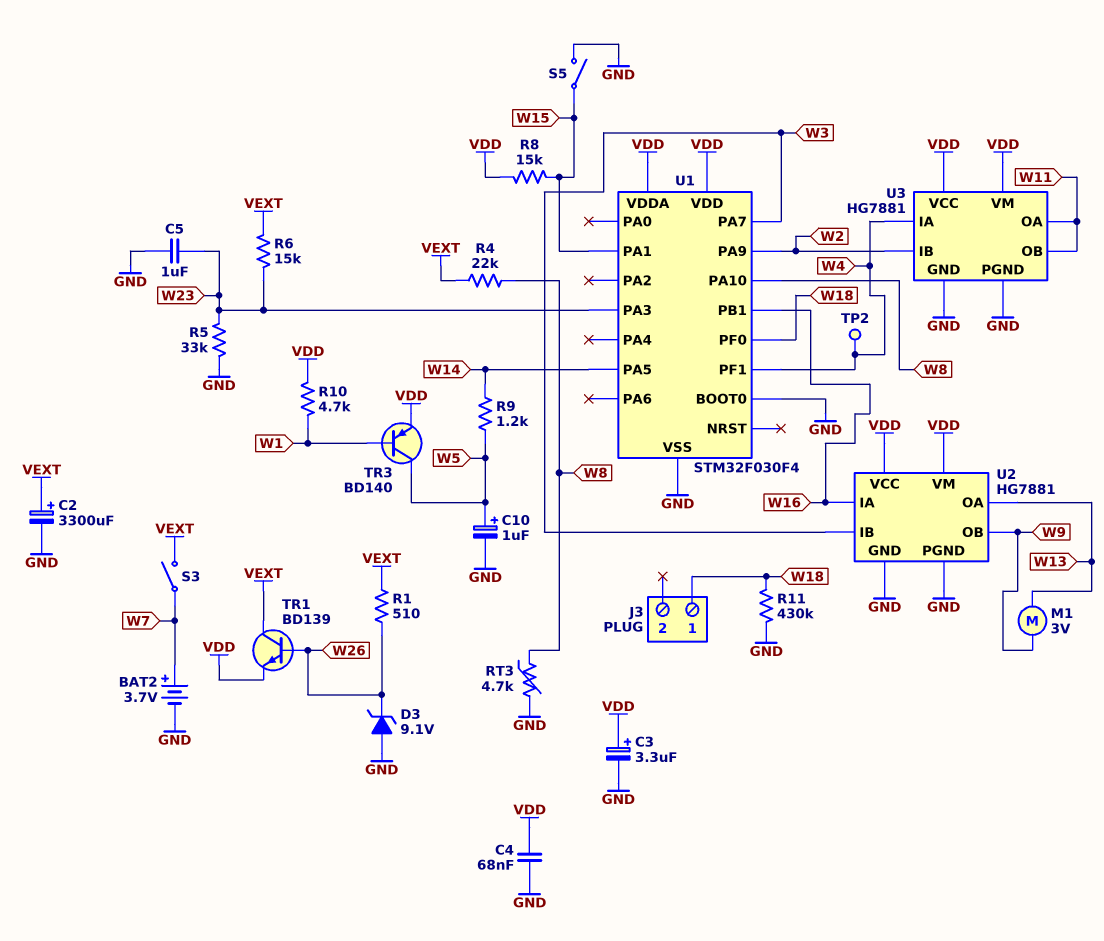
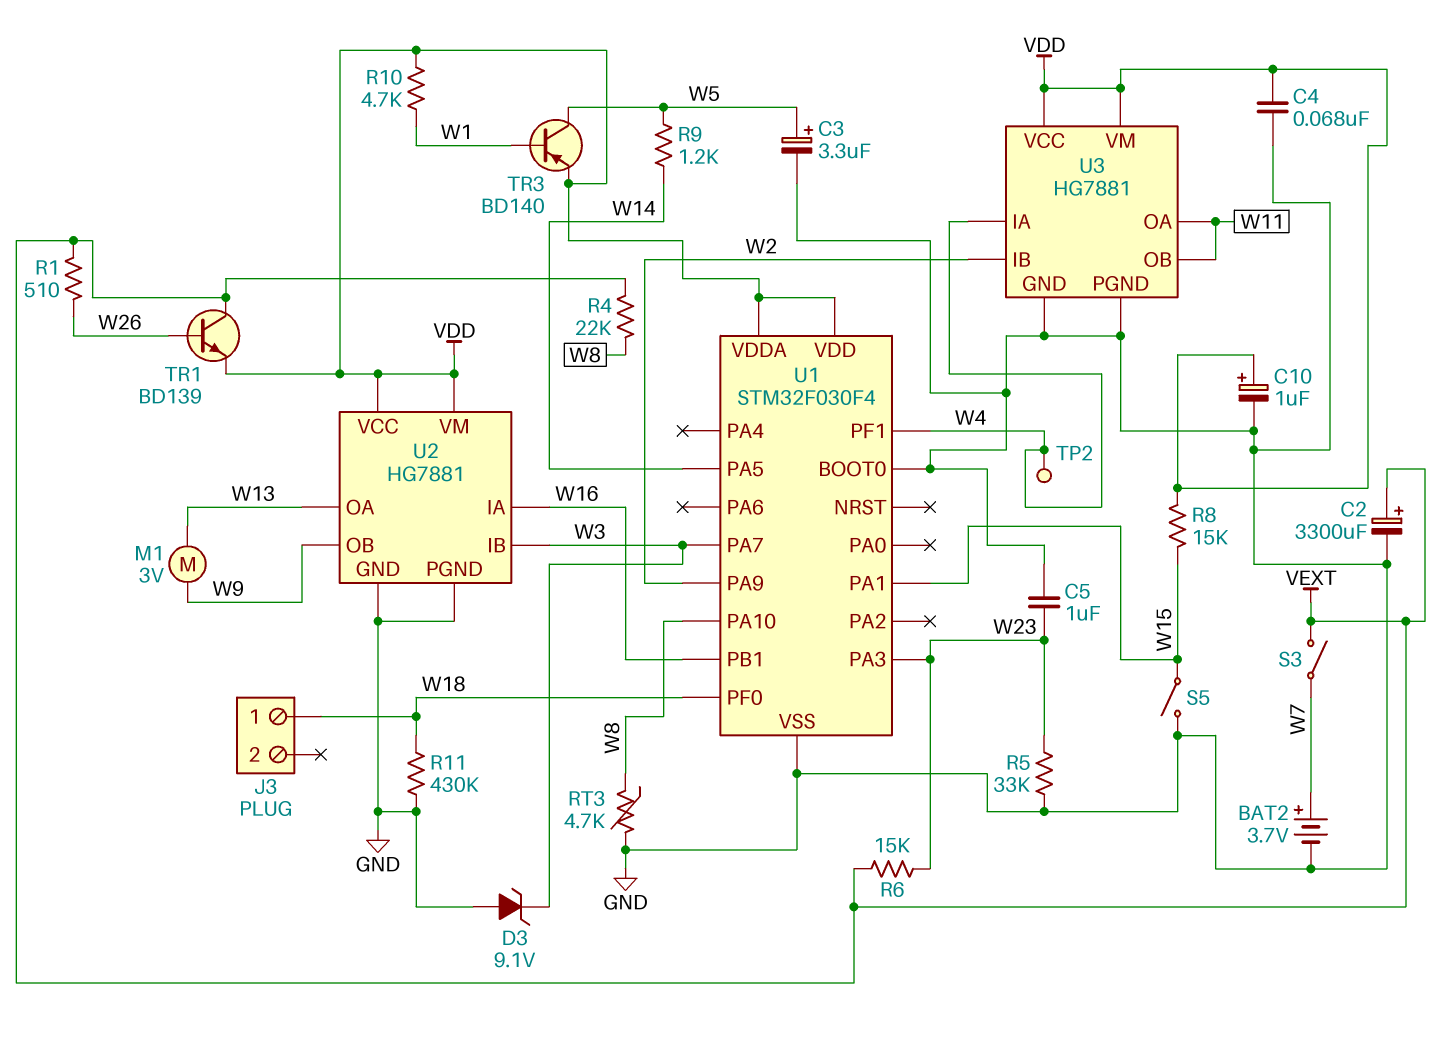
C3: 3.3uF (plus VDD, minus GND) -> 3.3uF (plus W5, minus GND)
C10: 1uF (plus W5, minus GND) -> 1uF (plus VDD, minus GND)
D3: zener 9.1V (A GND, K W26) -> zener 9.1V (A GND, K W3)

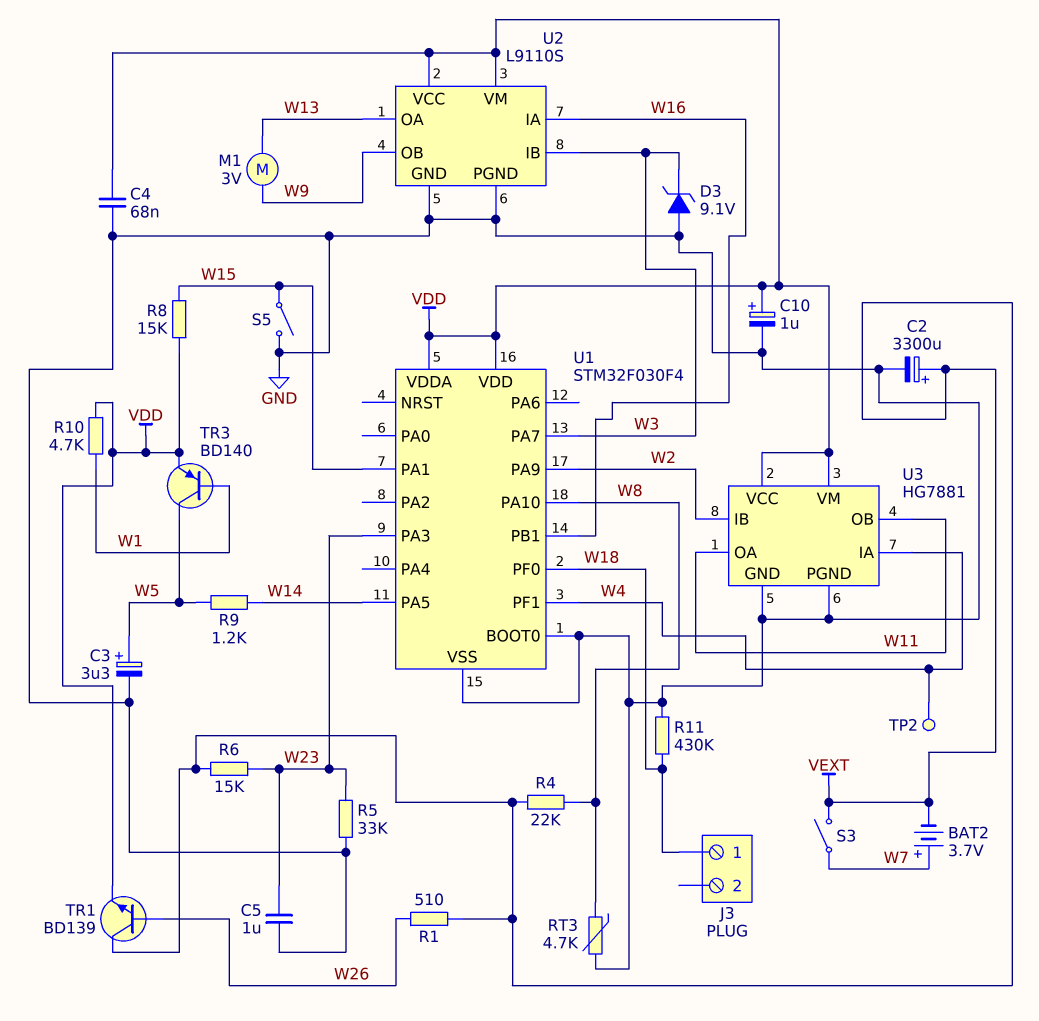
BAT2: 3.7V (plus W7, minus GND) -> 3.7V (plus W7, minus VEXT)
U2: HG7881 -> L9110S

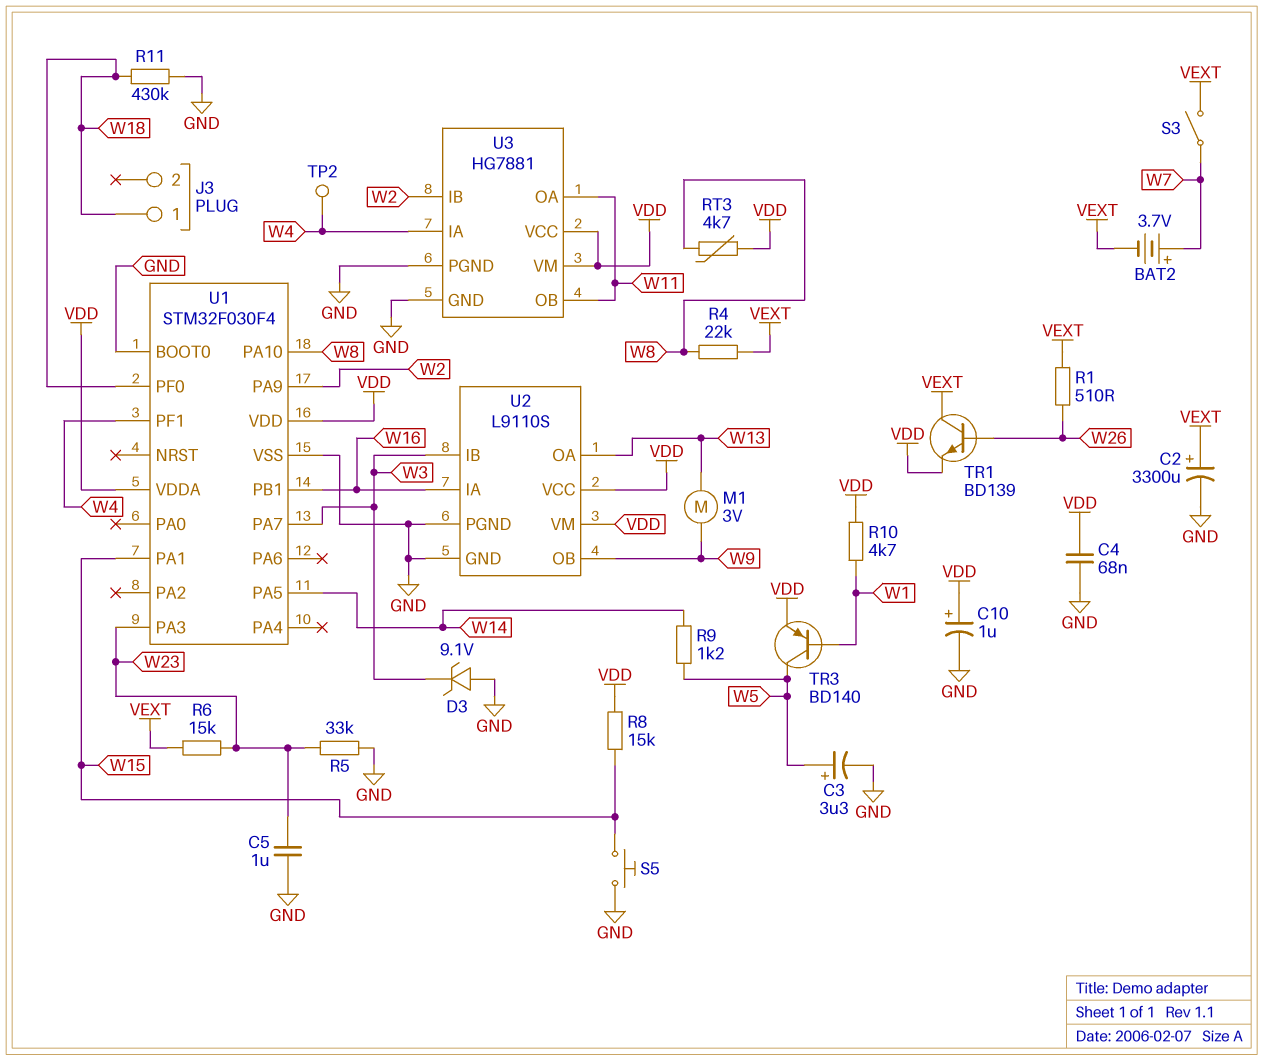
RT3: 4.7k (GND, W8) -> 4.7k (VDD, W8)
S5: switch (GND, W15) -> button (GND, W15)

